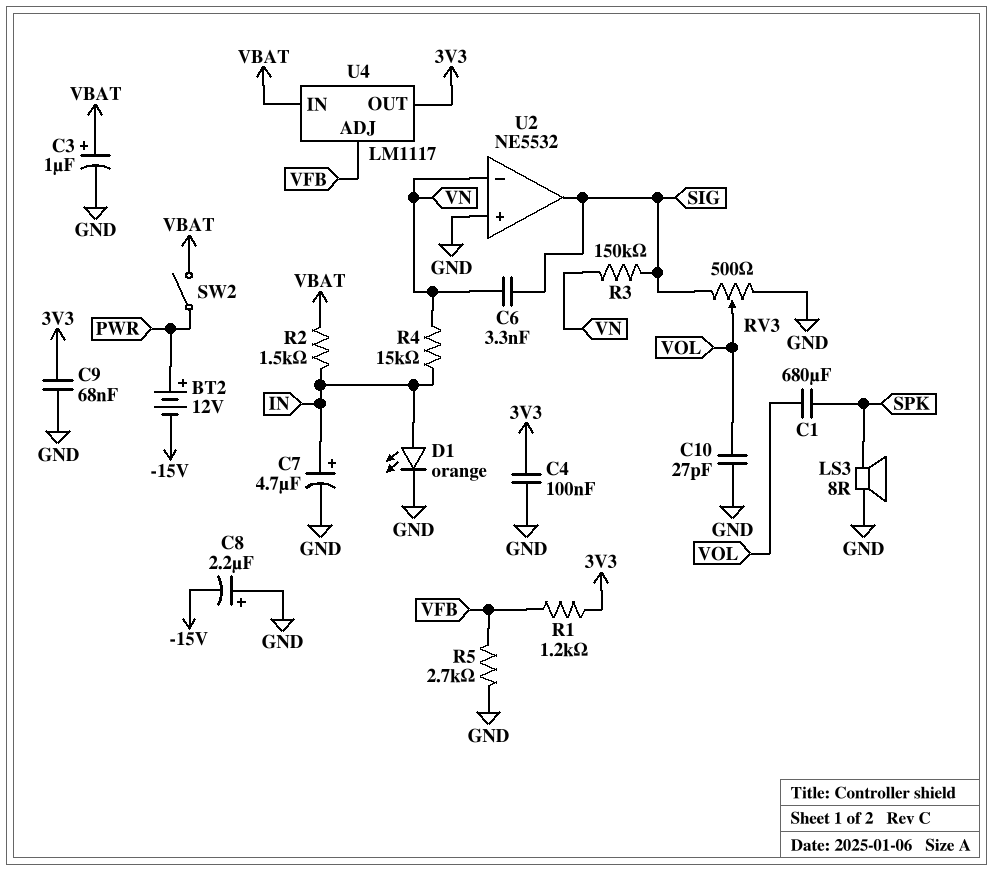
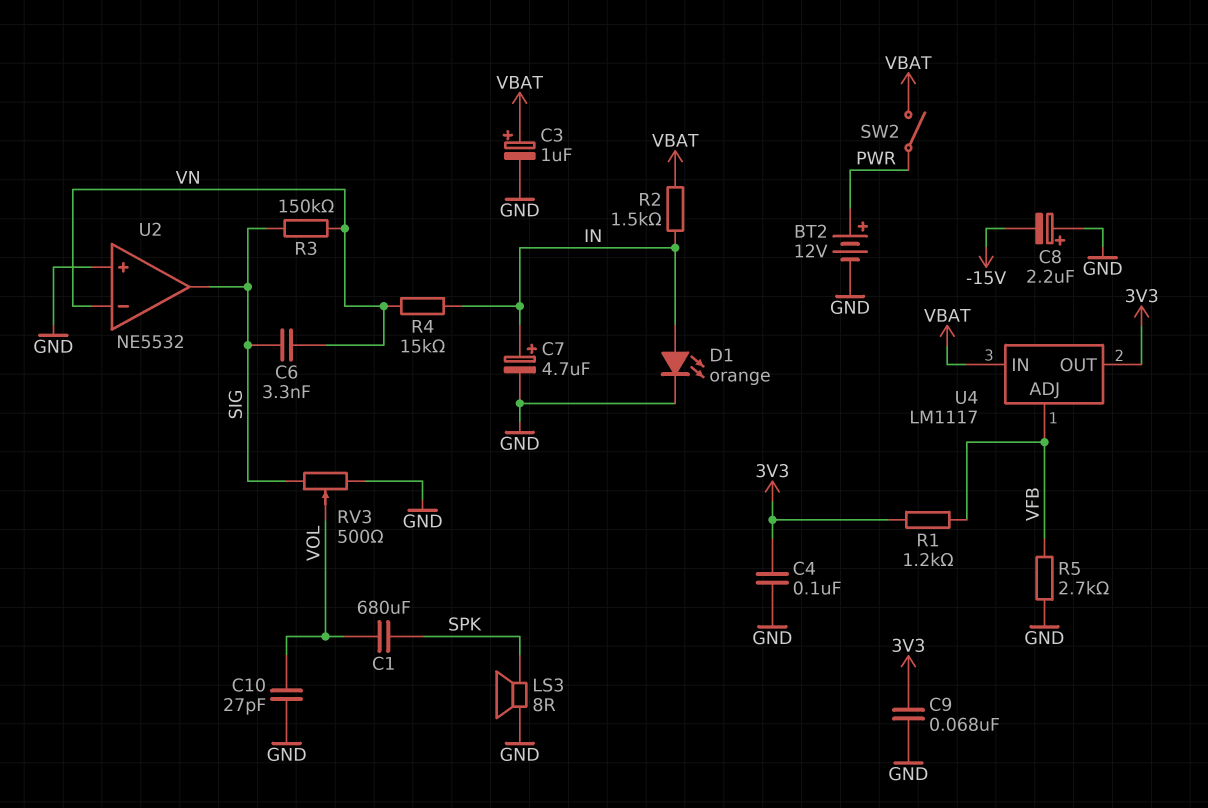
BT2: 12V (plus PWR, minus -15V) -> 12V (plus PWR, minus GND)

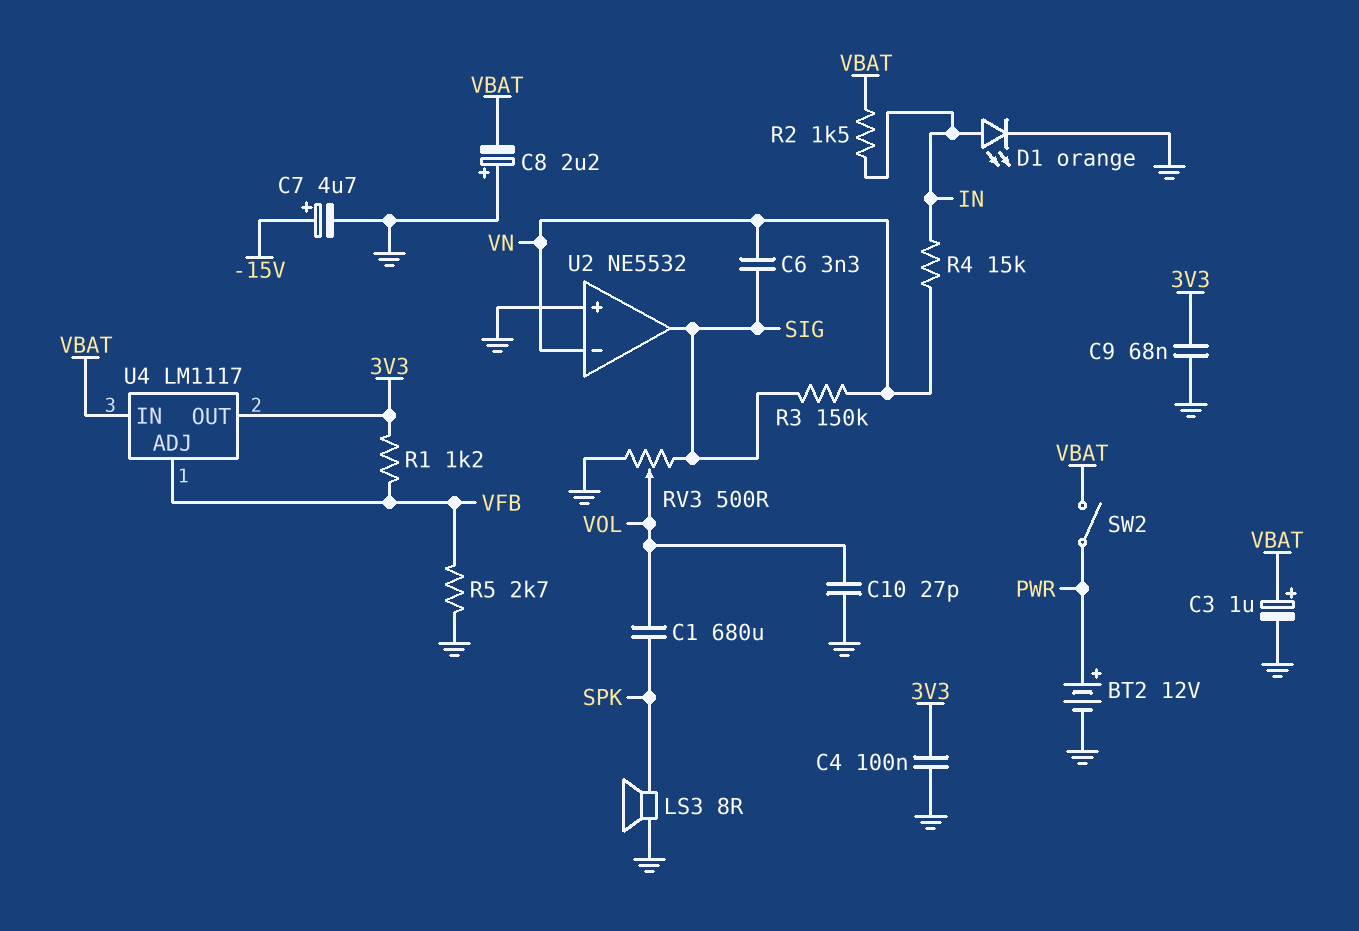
C7: 4.7uF (plus IN, minus GND) -> 4.7uF (plus -15V, minus GND)
C8: 2.2uF (plus GND, minus -15V) -> 2.2uF (plus GND, minus VBAT)

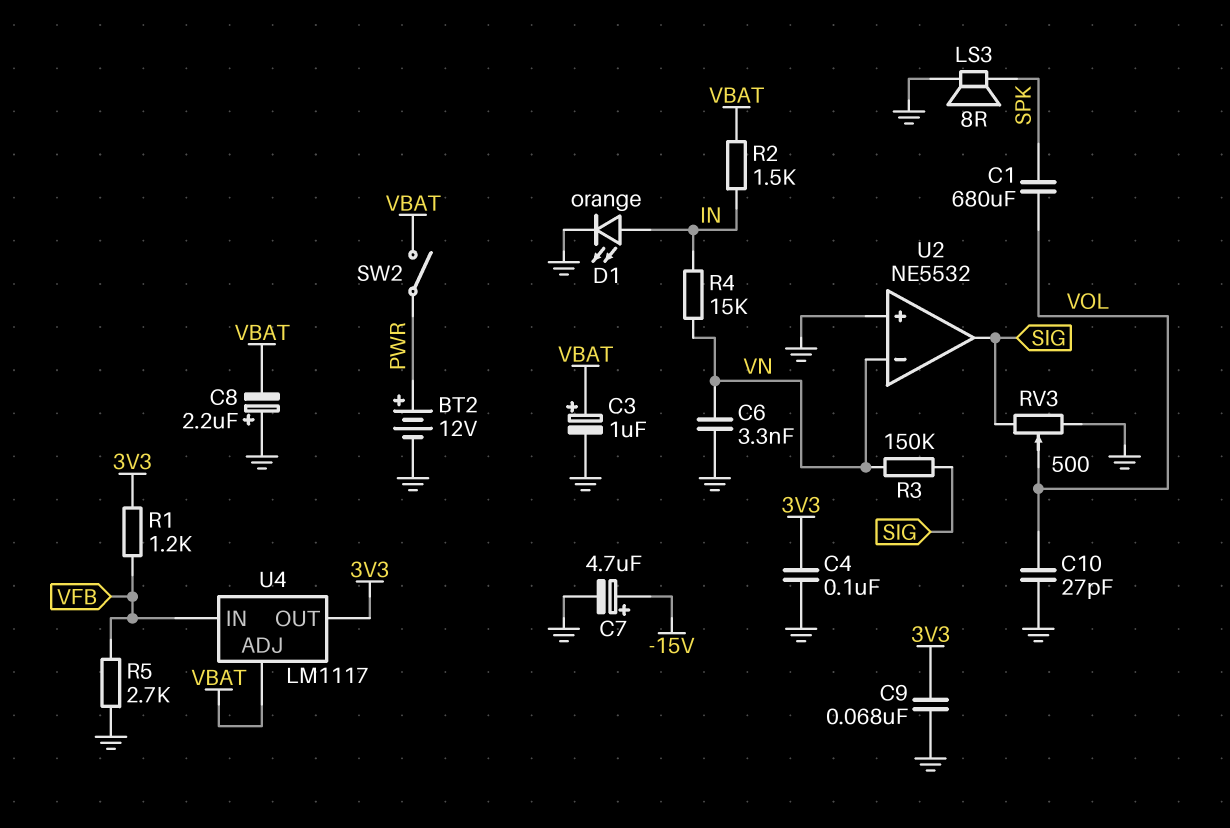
C6: 3.3nF (SIG, VN) -> 3.3nF (GND, VN)
U4 pin ADJ: VFB -> VBAT
U4 pin IN: VBAT -> VFB

